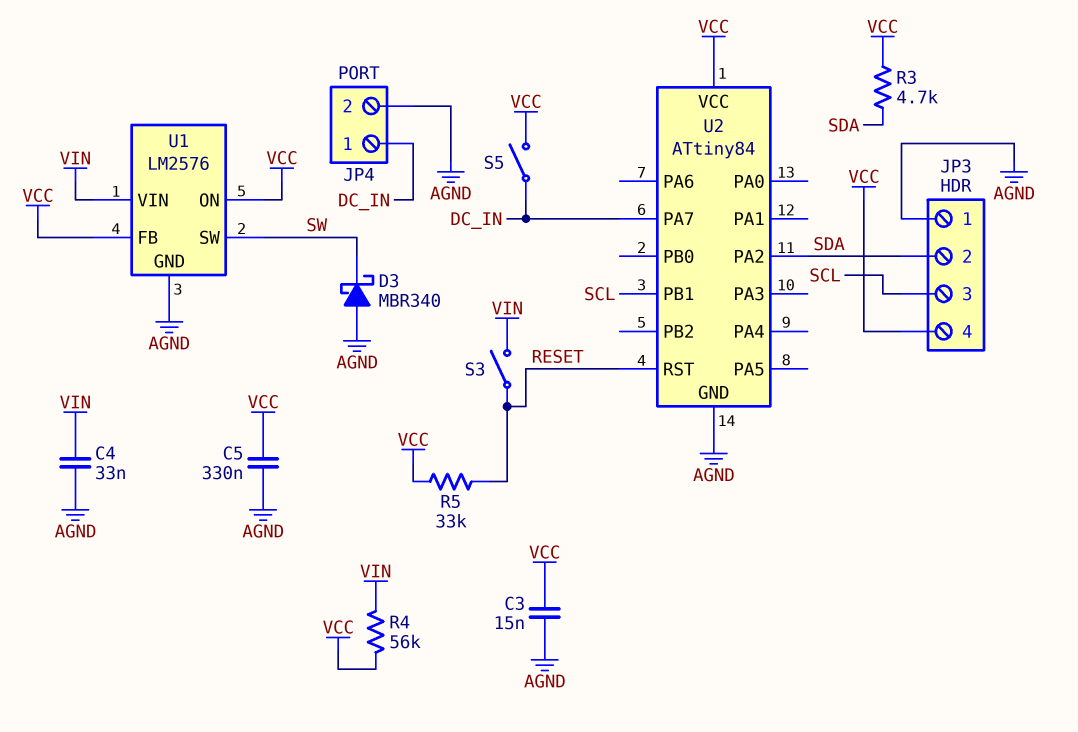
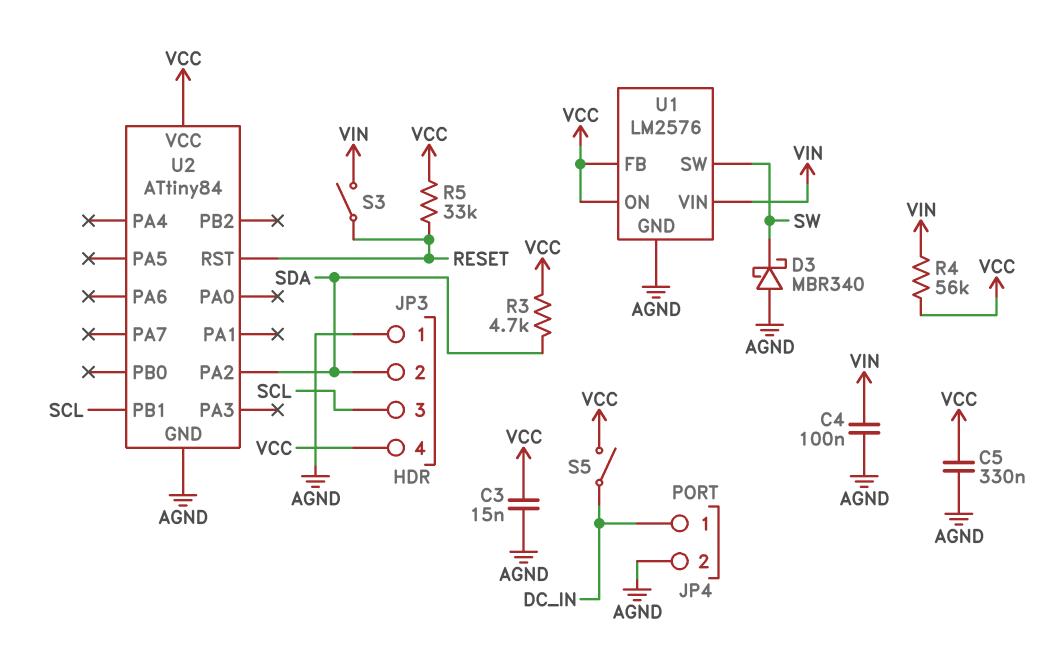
C4: 33nF (AGND, VIN) -> 100nF (AGND, VIN)
U2 pin PA7: DC_IN -> none

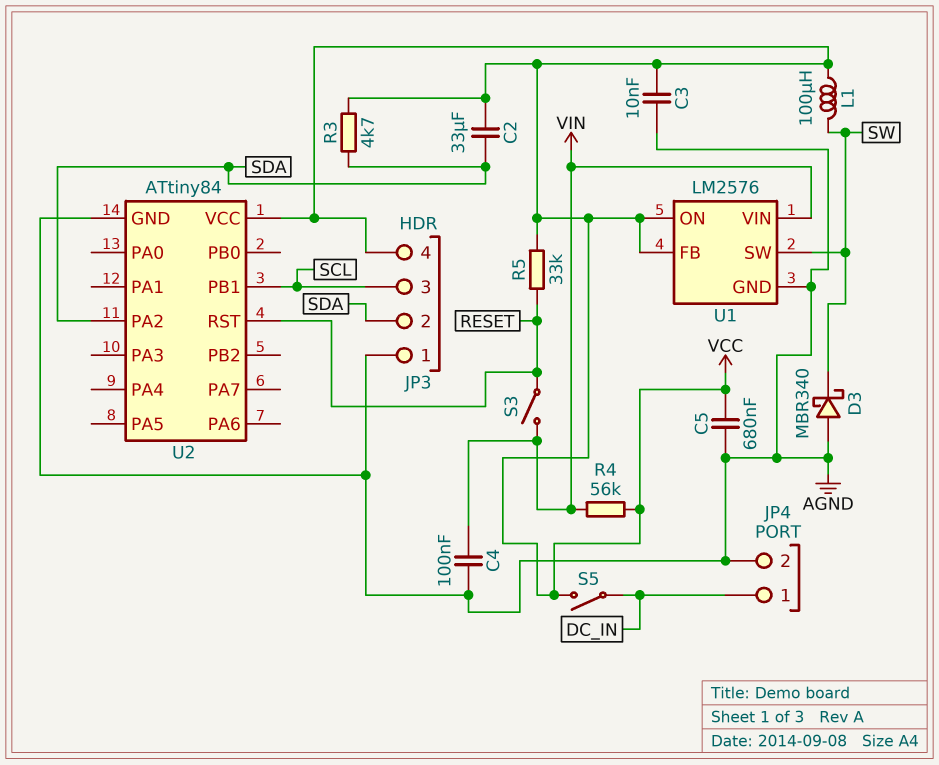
C2: none -> 33uF (SDA, VCC)
C3: 15nF (AGND, VCC) -> 10nF (AGND, VCC)
C5: 330nF (AGND, VCC) -> 680nF (AGND, VCC)
L1: none -> 100uH (SW, VCC)

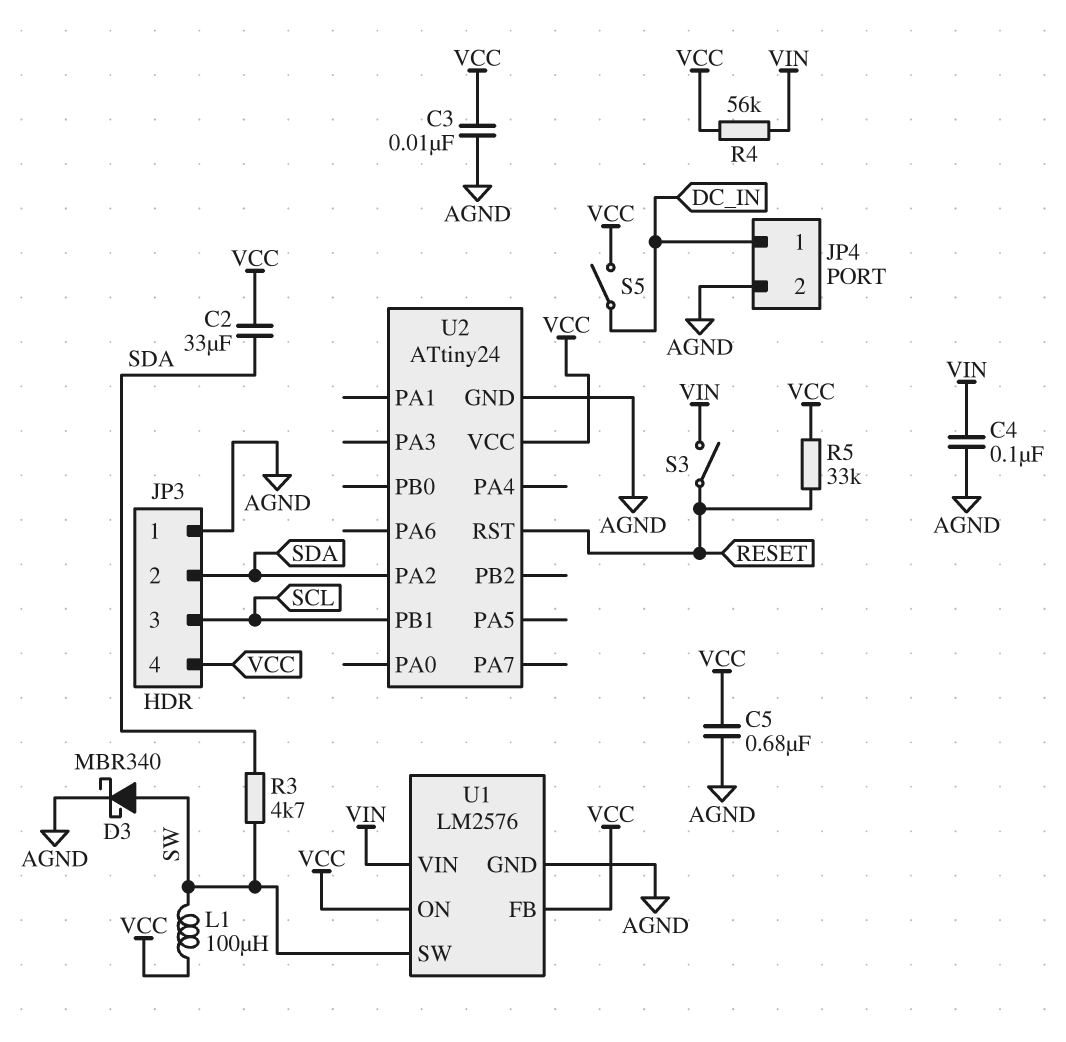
D3: schottky MBR340 (A AGND, K SW) -> schottky MBR340 (A SW, K AGND)
R3: 4.7k (SDA, VCC) -> 4.7k (SDA, SW)
U2: ATtiny84 -> ATtiny24

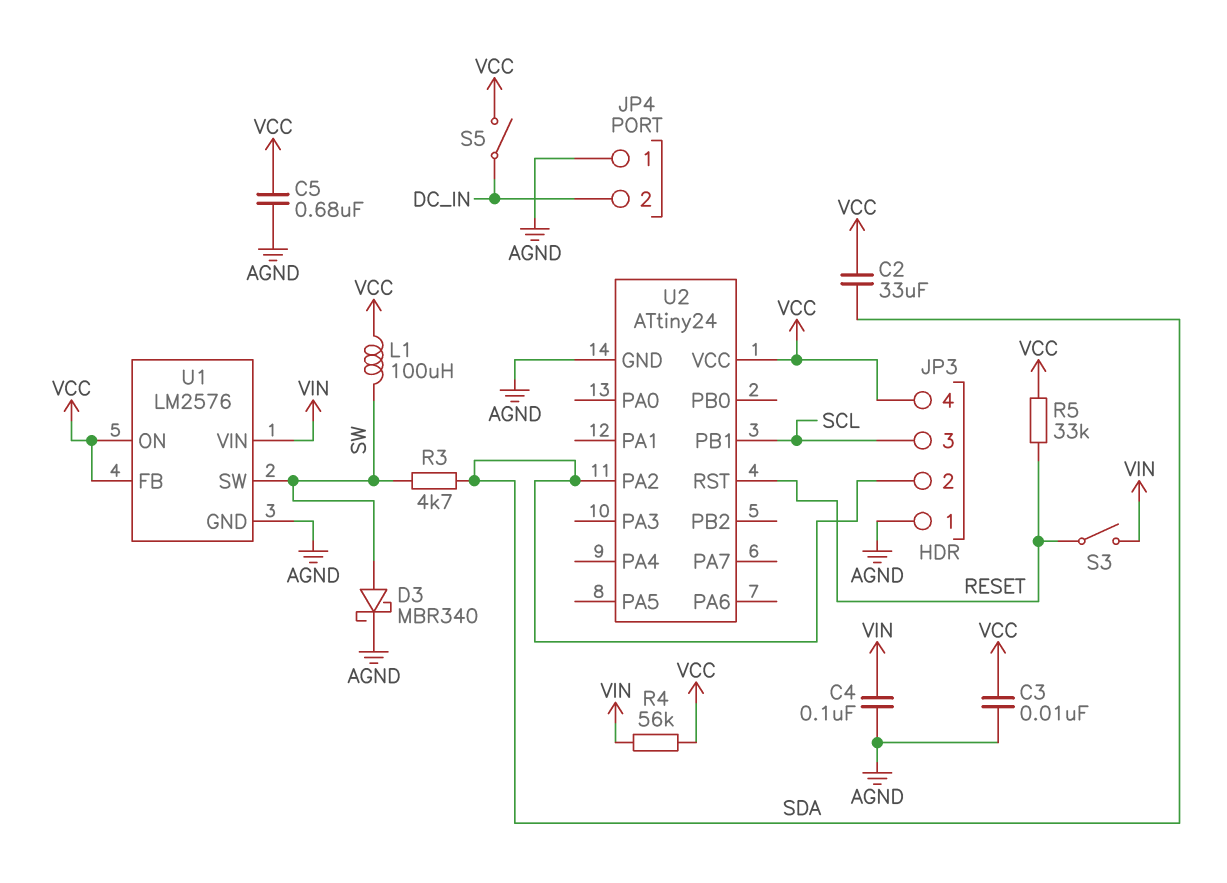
JP4 pin 1: DC_IN -> AGND
JP4 pin 2: AGND -> DC_IN

